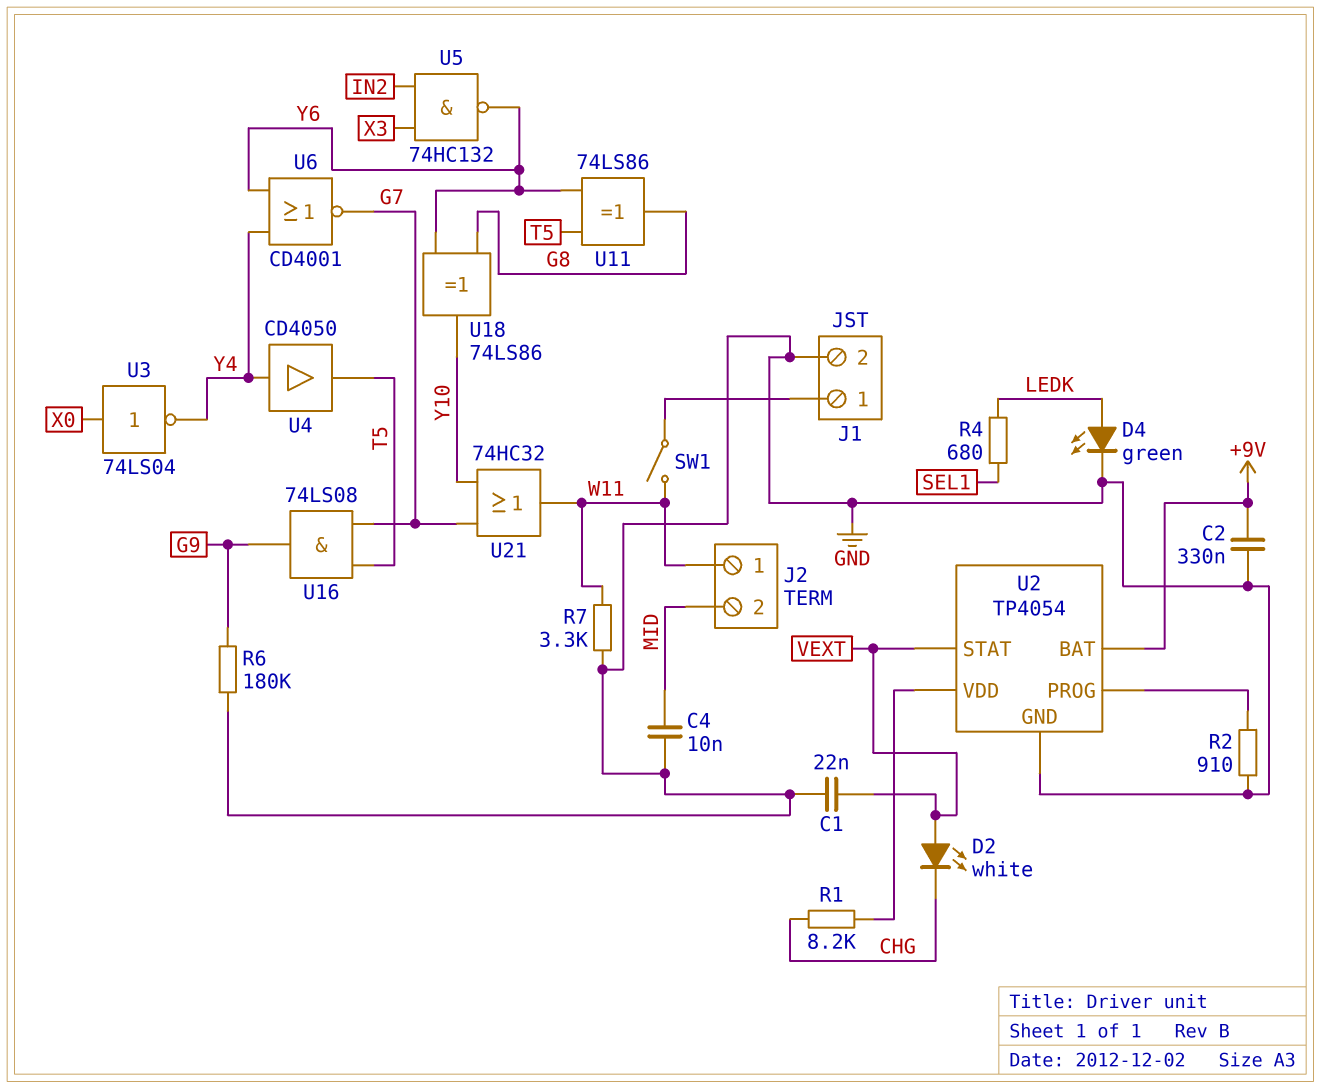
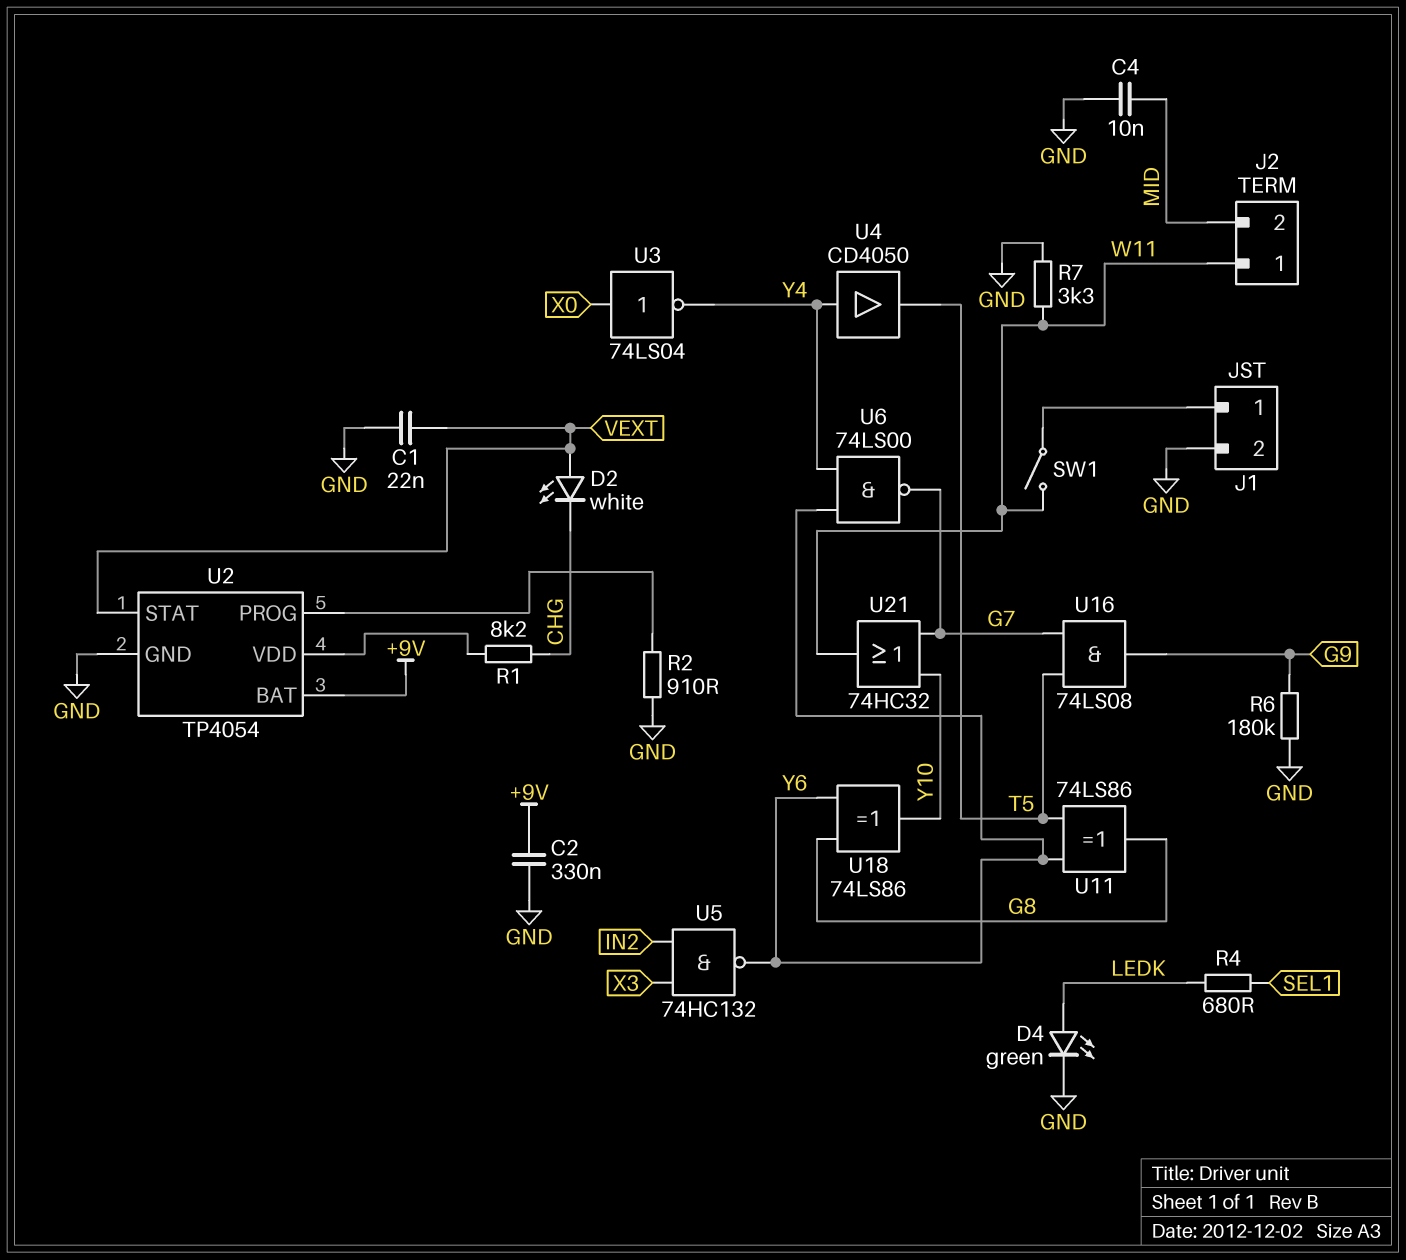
U6: NOR CD4001 (in Y4, in Y6, out G7) -> NAND 74LS00 (in Y4, in Y6, out G7)

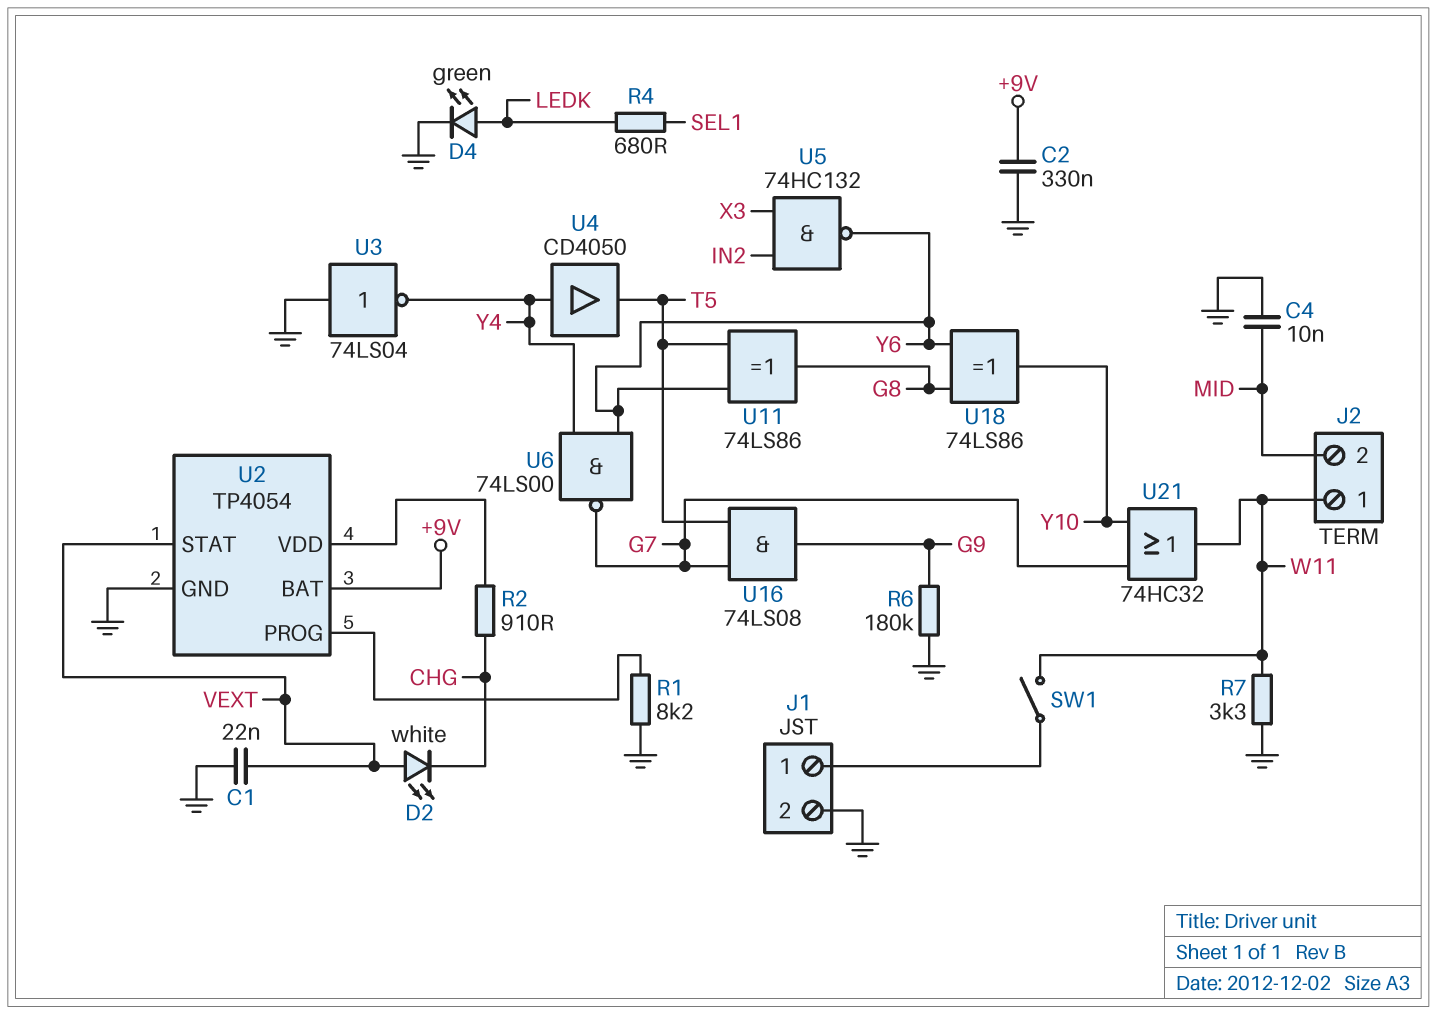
R1: 8.2k (CHG, U2/VDD) -> 8.2k (GND, U2/PROG)
R2: 910 (GND, U2/PROG) -> 910 (CHG, U2/VDD)
U3: NOT 74LS04 (in X0, out Y4) -> NOT 74LS04 (in GND, out Y4)

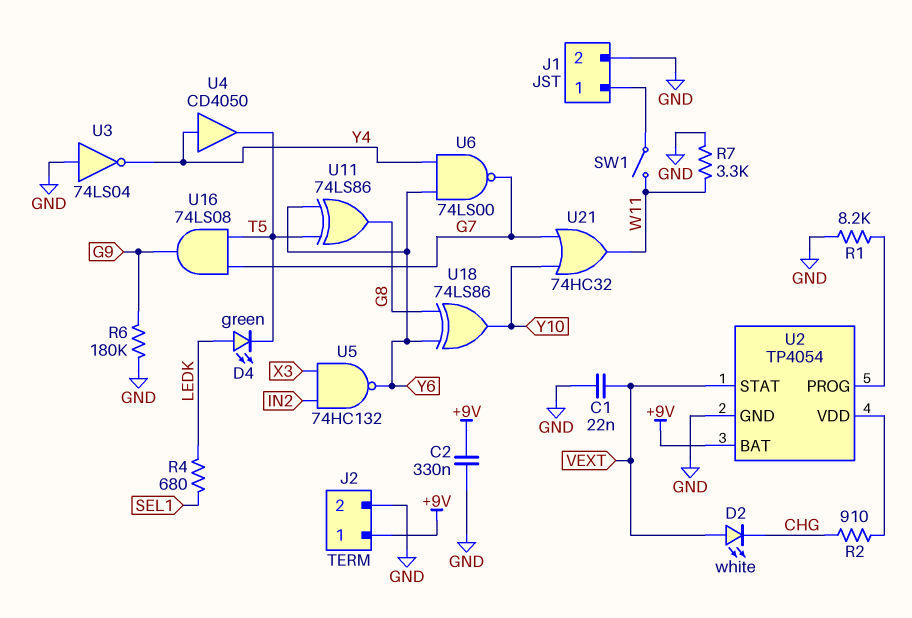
C4: 10nF (GND, MID) -> none
D4: LED green (A LEDK, K GND) -> LED green (A LEDK, K T5)
J2 pin 1: W11 -> +9V
J2 pin 2: MID -> GND

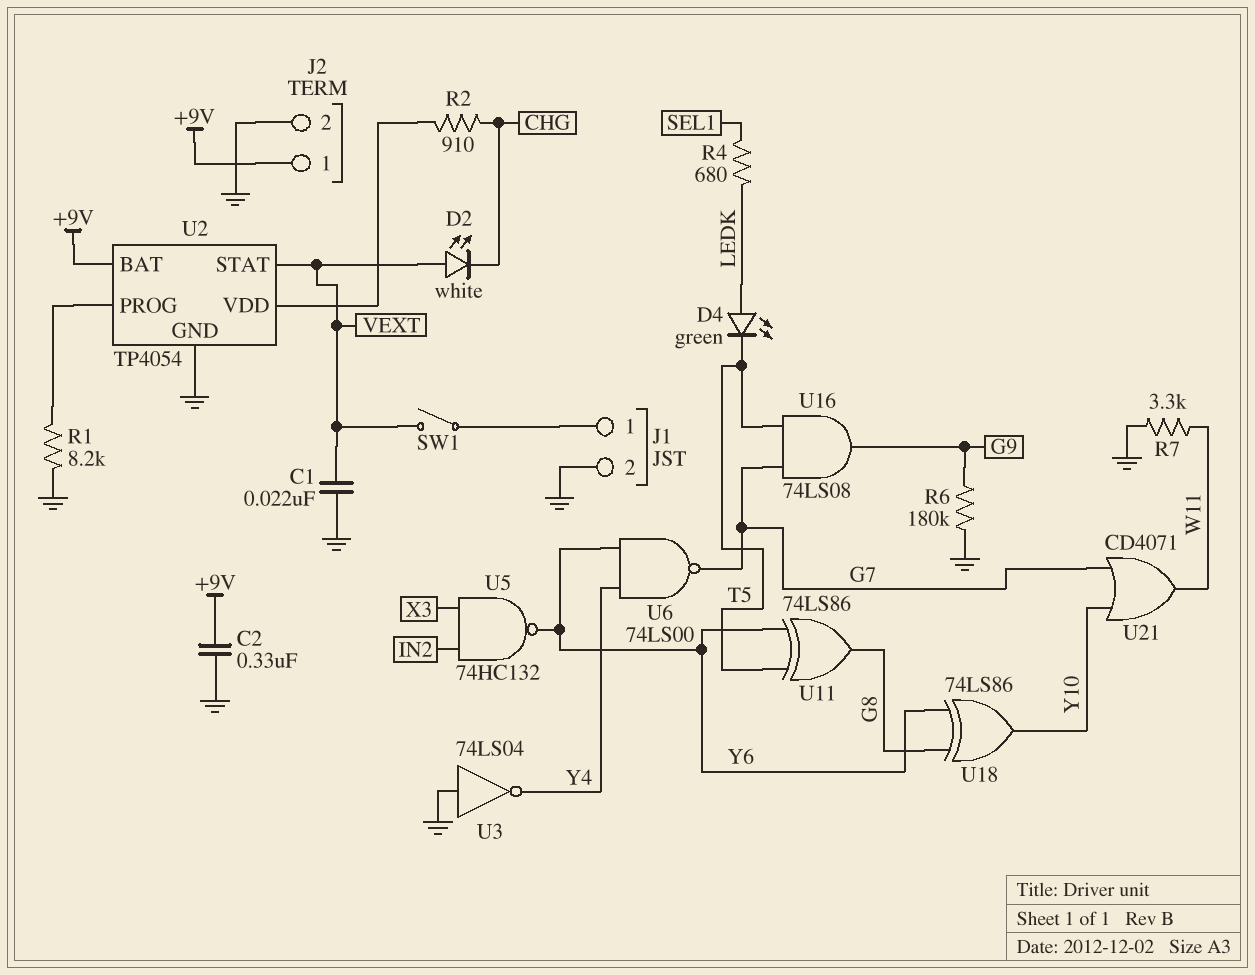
SW1: switch (J1/1, W11) -> switch (J1/1, VEXT)
U4: buffer CD4050 (in Y4, out T5) -> none
U21: OR 74HC32 (in G7, in Y10, out W11) -> OR CD4071 (in G7, in Y10, out W11)

